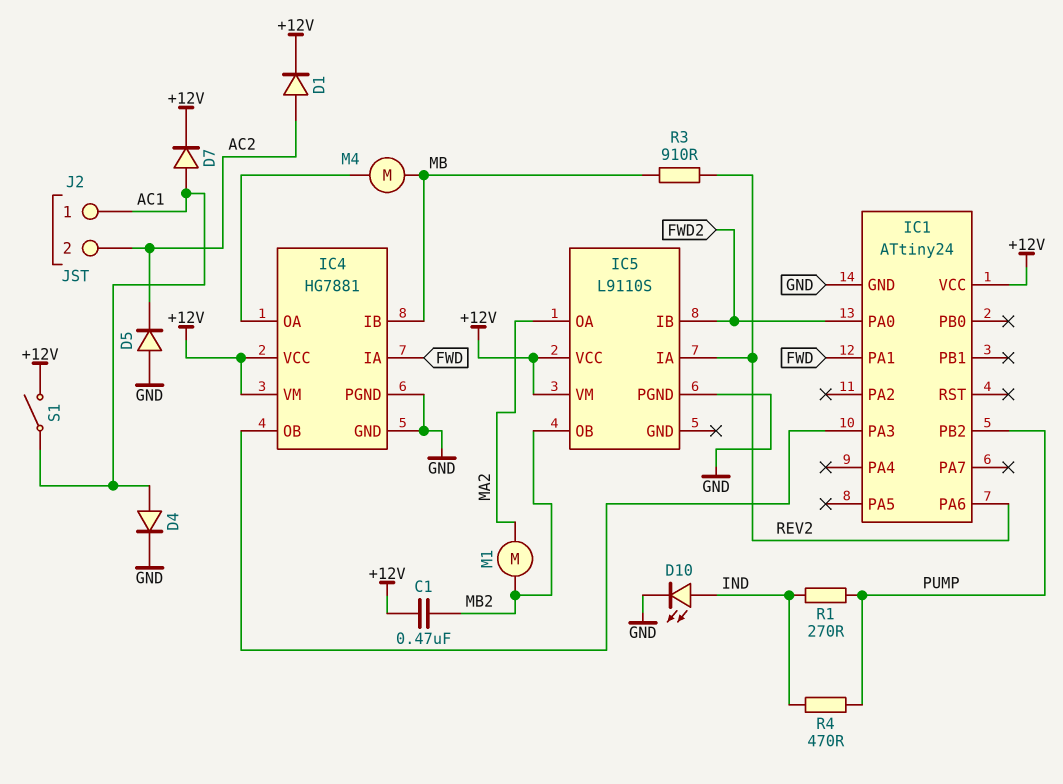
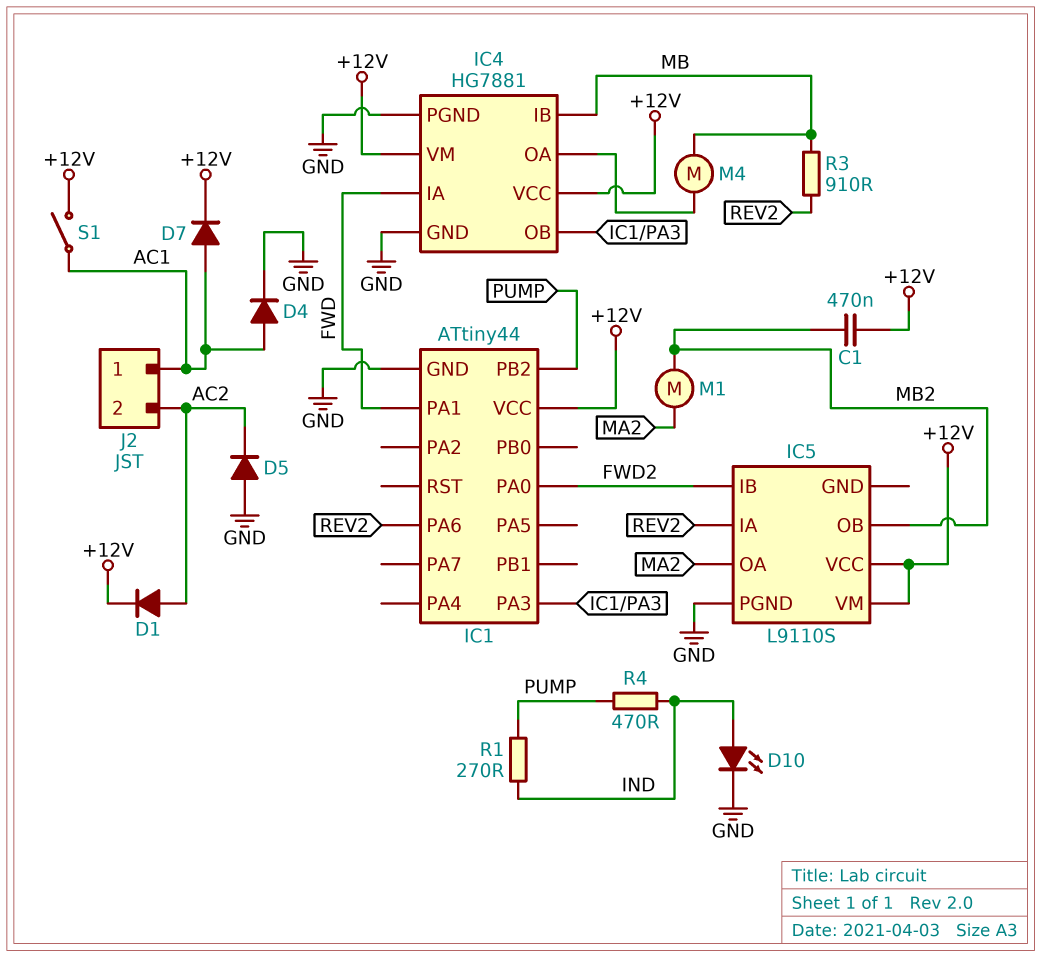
IC1: ATtiny24 -> ATtiny44

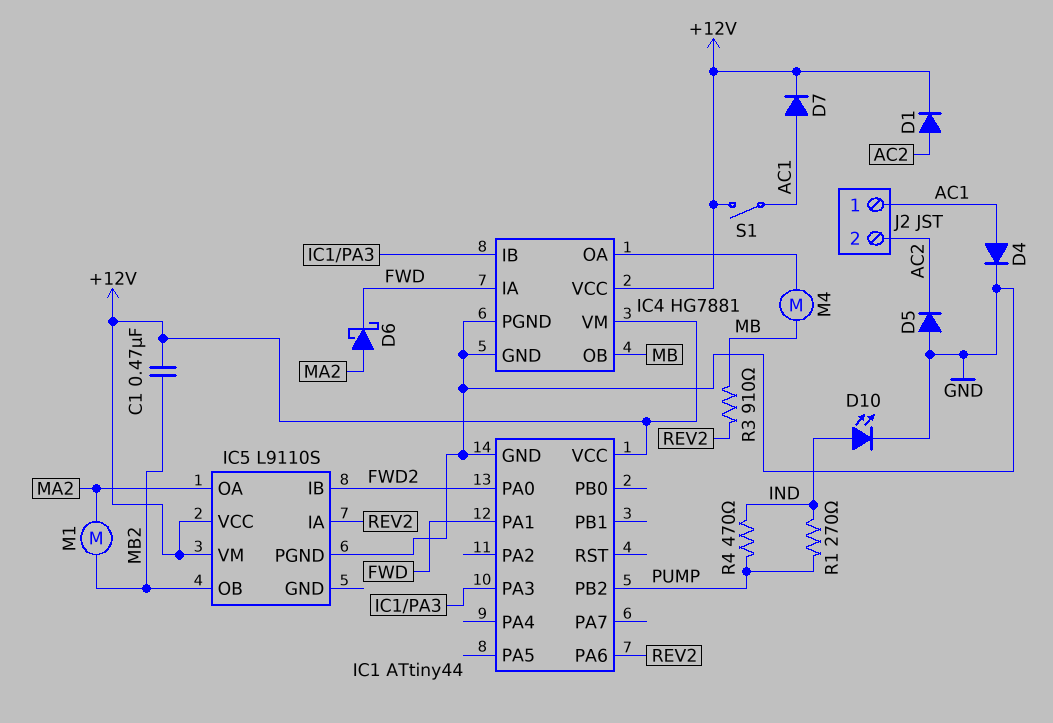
D6: none -> schottky (A MA2, K FWD)
IC4 pin IB: MB -> IC1/PA3
IC4 pin OB: IC1/PA3 -> MB

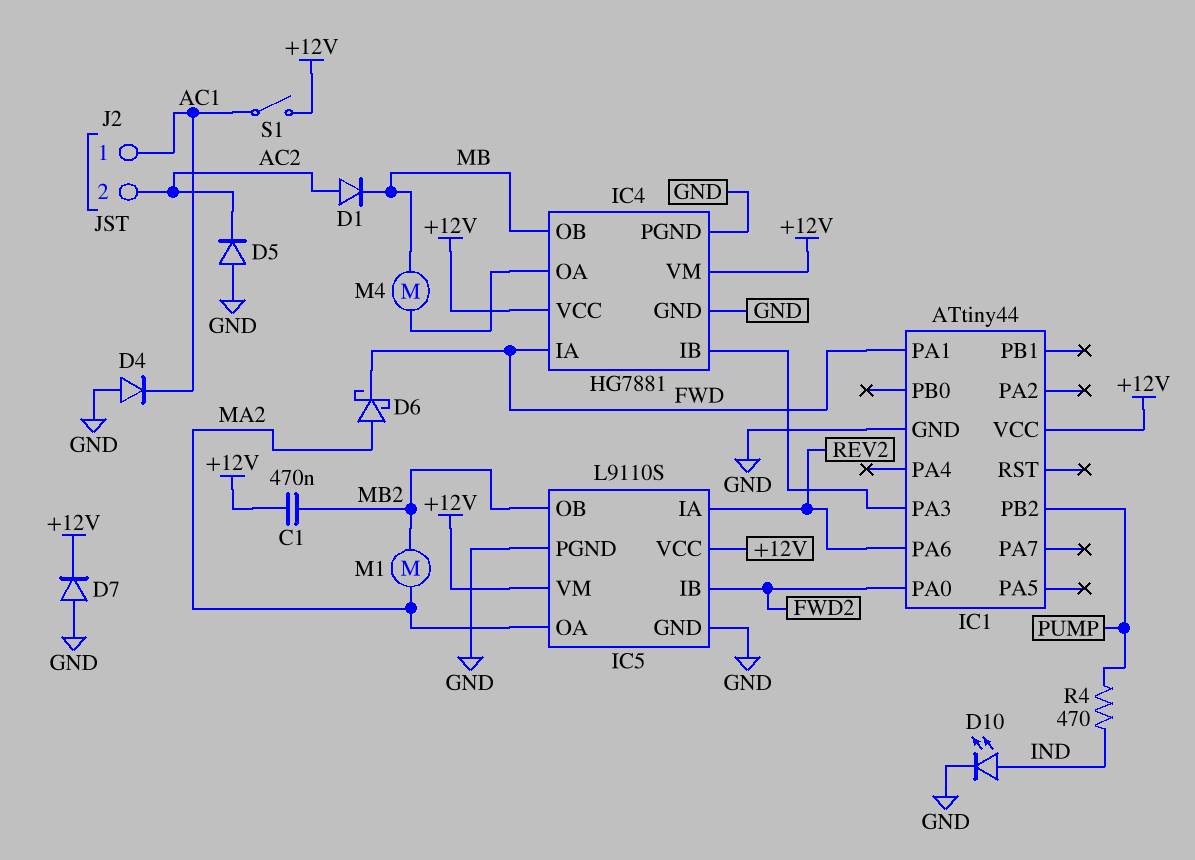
D1: diode (A AC2, K +12V) -> diode (A AC2, K MB)
D4: diode (A AC1, K GND) -> diode (A GND, K AC1)
D7: diode (A AC1, K +12V) -> diode (A GND, K +12V)
IC5 pin GND: none -> GND
R1: 270 (IND, PUMP) -> none
R3: 910 (MB, REV2) -> none

